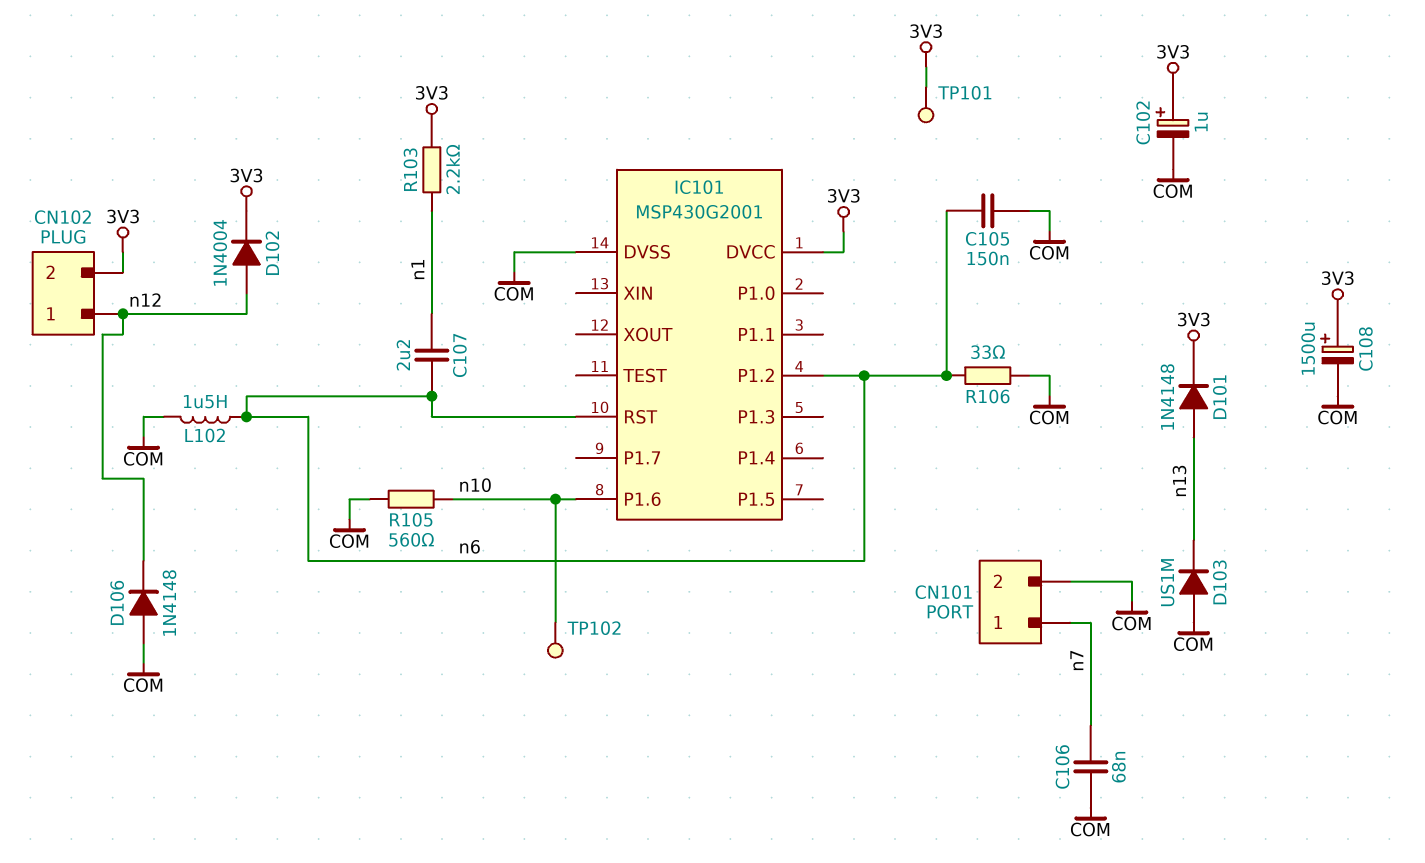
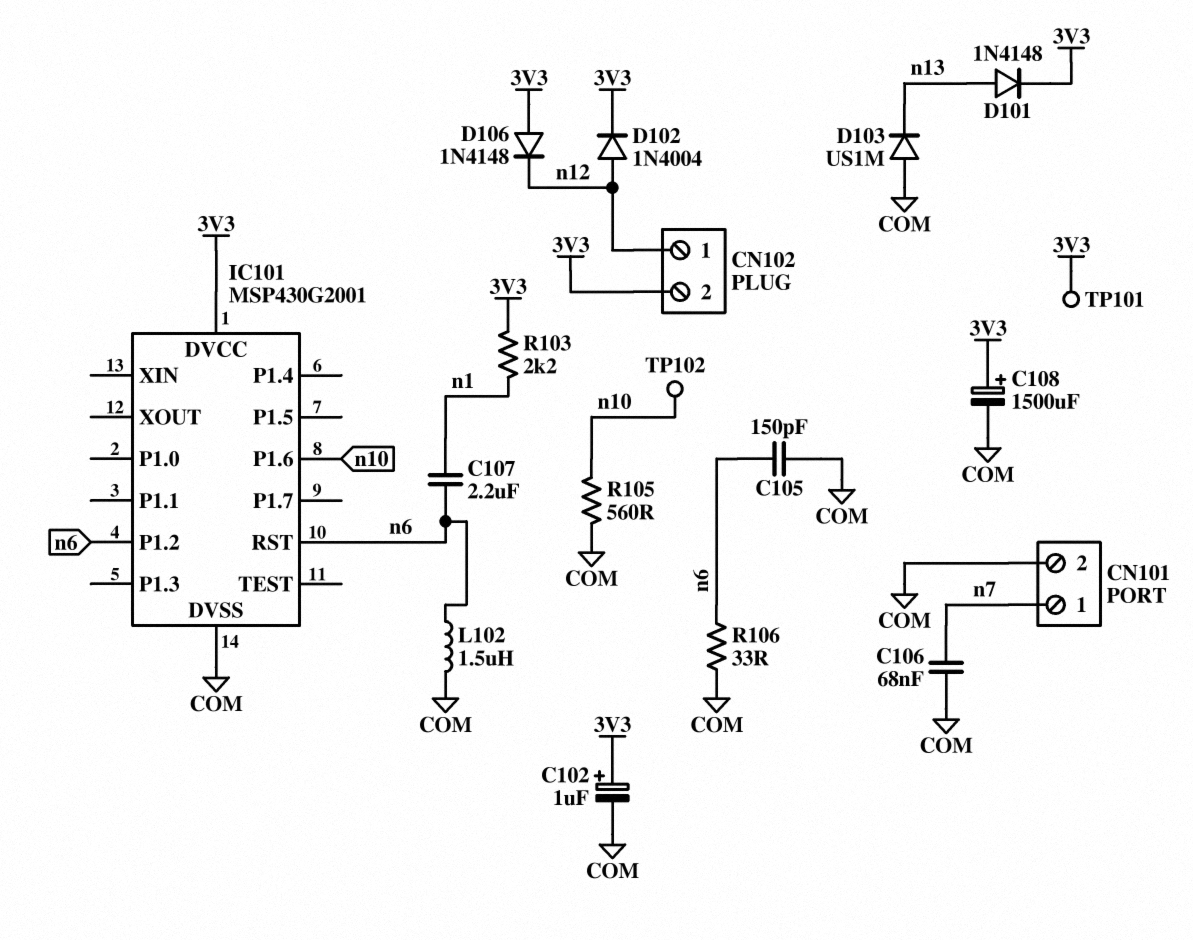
C105: 150nF (COM, n6) -> 150pF (COM, n6)
D106: diode 1N4148 (A COM, K n12) -> diode 1N4148 (A 3V3, K n12)

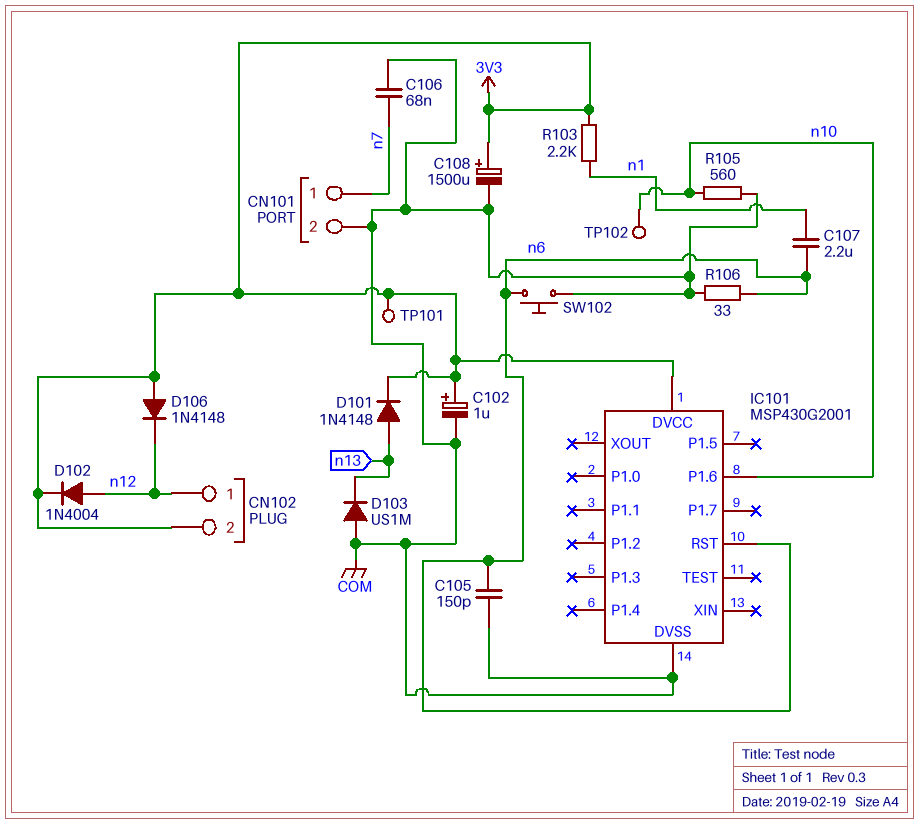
IC101 pin P1.2: n6 -> none
L102: 1.5uH (COM, n6) -> none
SW102: none -> button (COM, n6)

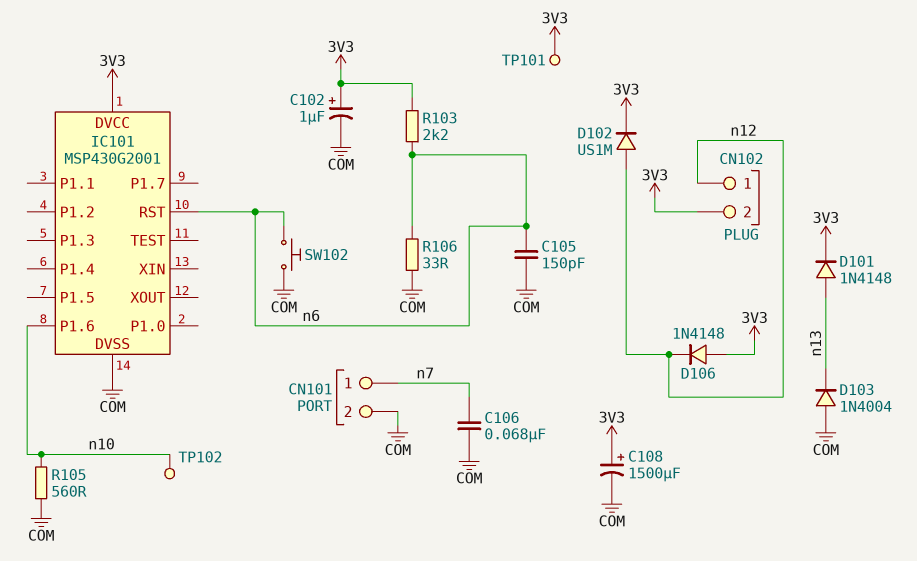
C107: 2.2uF (n1, n6) -> none
D102: diode 1N4004 (A n12, K 3V3) -> diode US1M (A n12, K 3V3)
D103: diode US1M (A COM, K n13) -> diode 1N4004 (A COM, K n13)
R103: 2.2k (3V3, n1) -> 2.2k (3V3, n6)

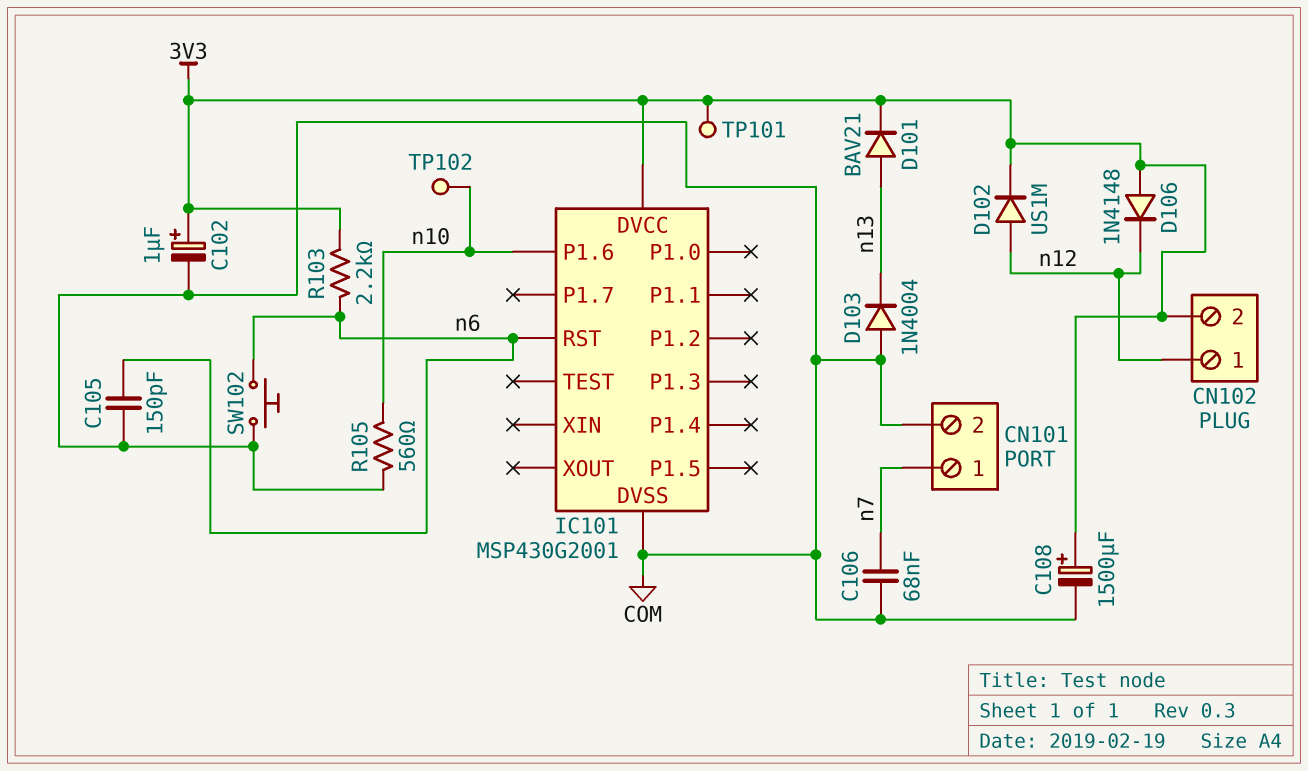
D101: diode 1N4148 (A n13, K 3V3) -> diode BAV21 (A n13, K 3V3)
R106: 33 (COM, n6) -> none

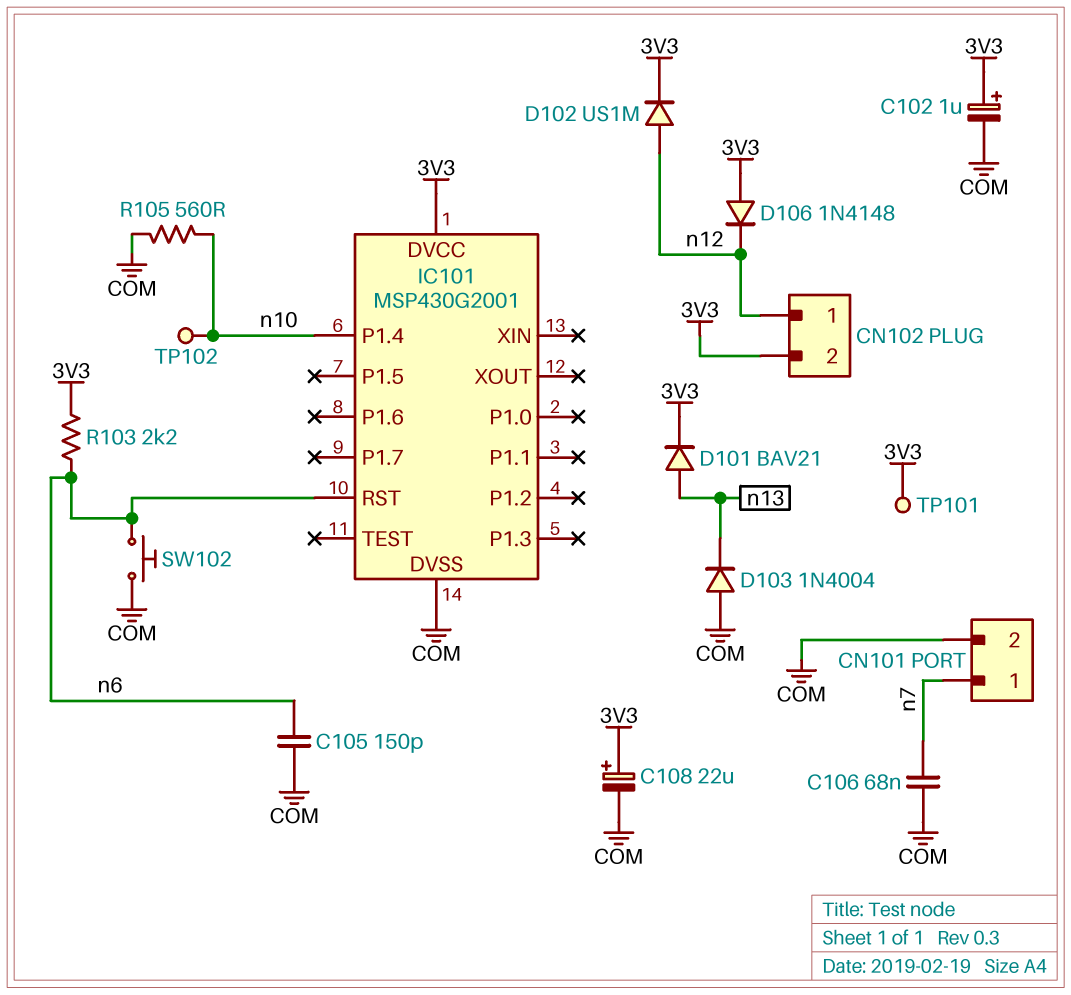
C108: 1500uF (plus 3V3, minus COM) -> 22uF (plus 3V3, minus COM)
IC101 pin P1.4: none -> n10
IC101 pin P1.6: n10 -> none

